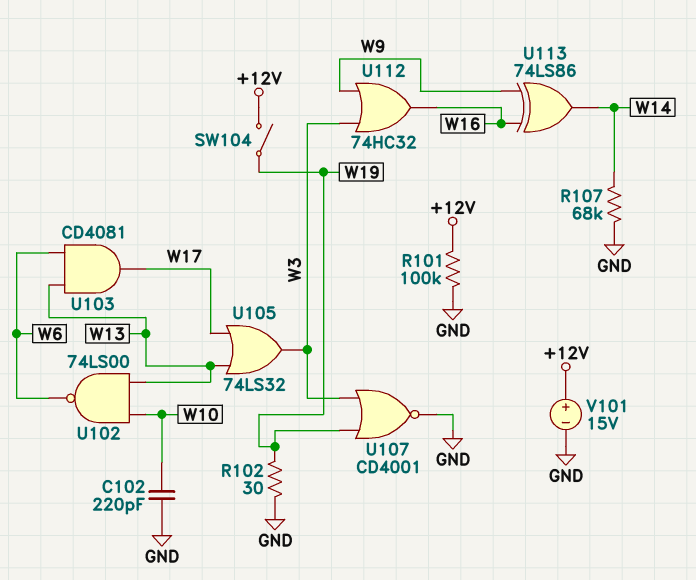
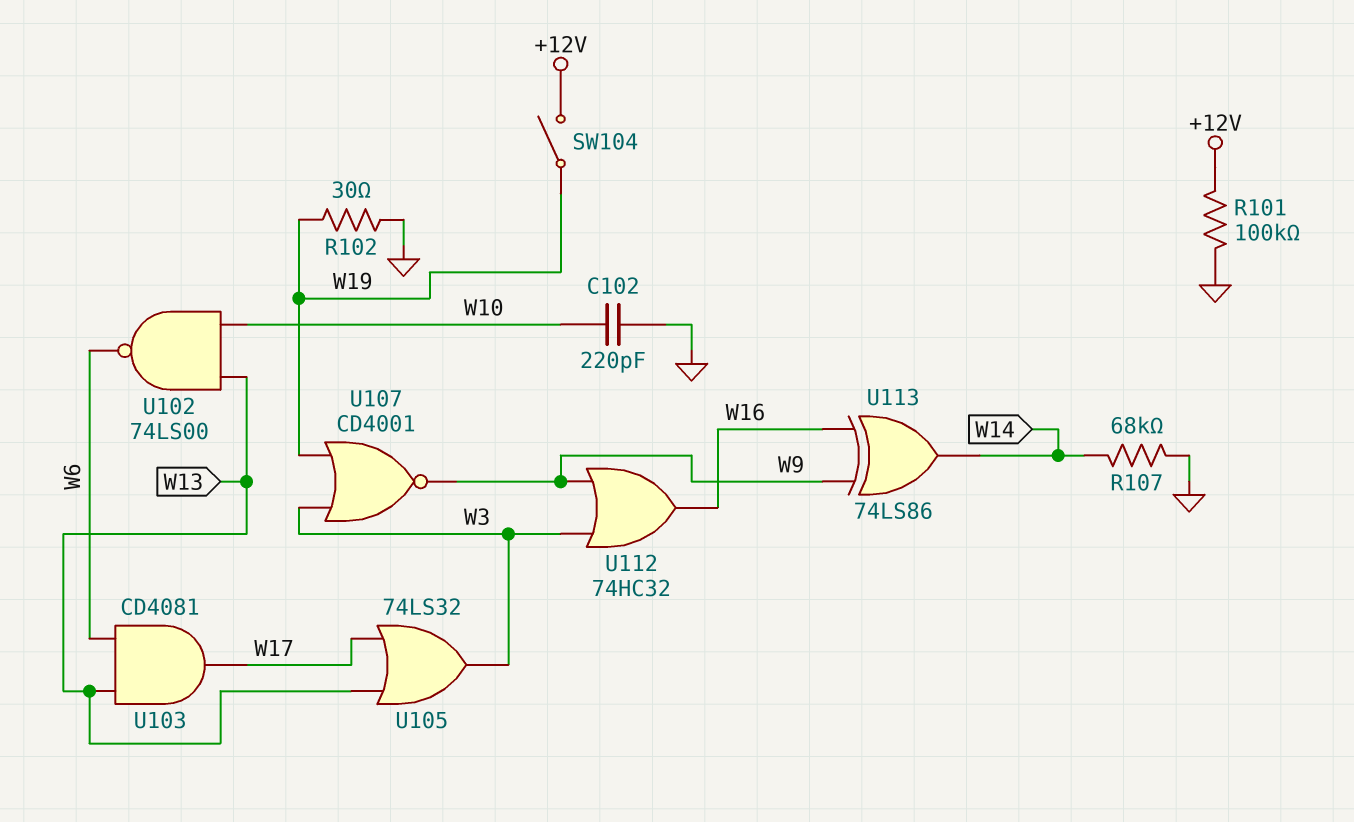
U107: NOR CD4001 (in W3, in W19, out GND) -> NOR CD4001 (in W3, in W19, out W9)
V101: 15V (plus +12V, minus GND) -> none

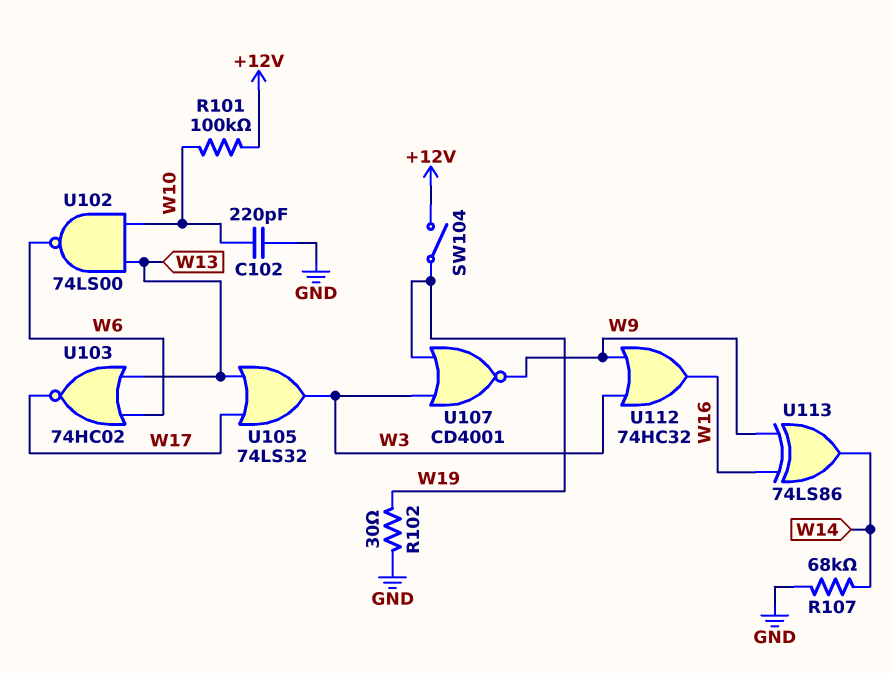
R101: 100k (+12V, GND) -> 100k (+12V, W10)
U103: AND CD4081 (in W6, in W13, out W17) -> NOR 74HC02 (in W6, in W13, out W17)

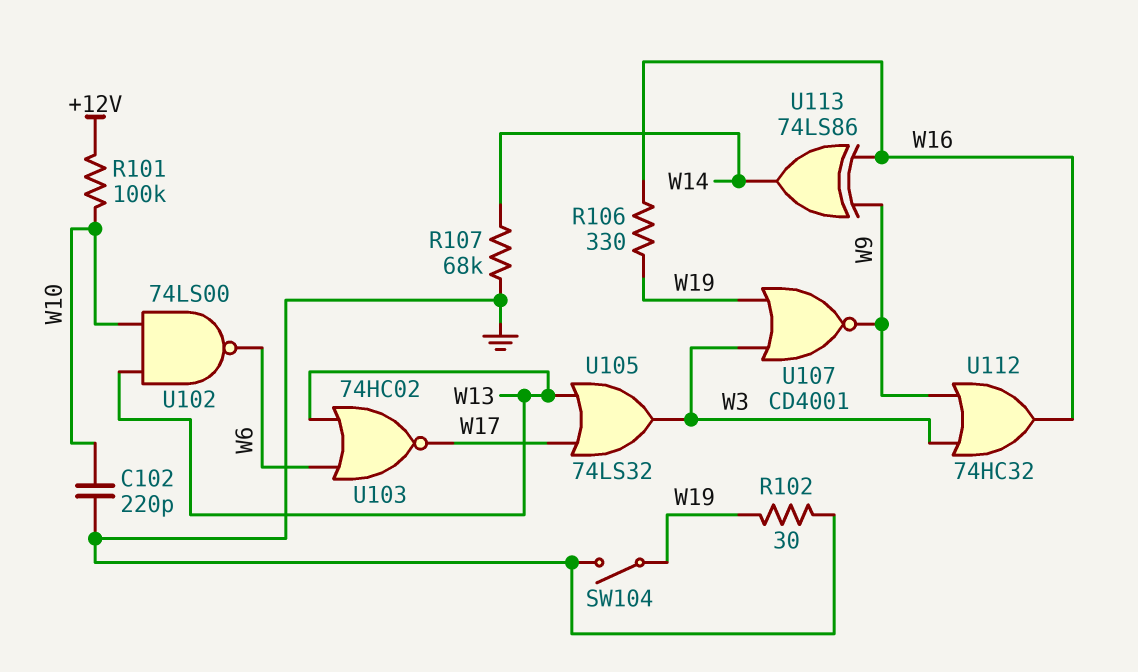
R106: none -> 330 (W16, W19)
SW104: switch (+12V, W19) -> switch (GND, W19)

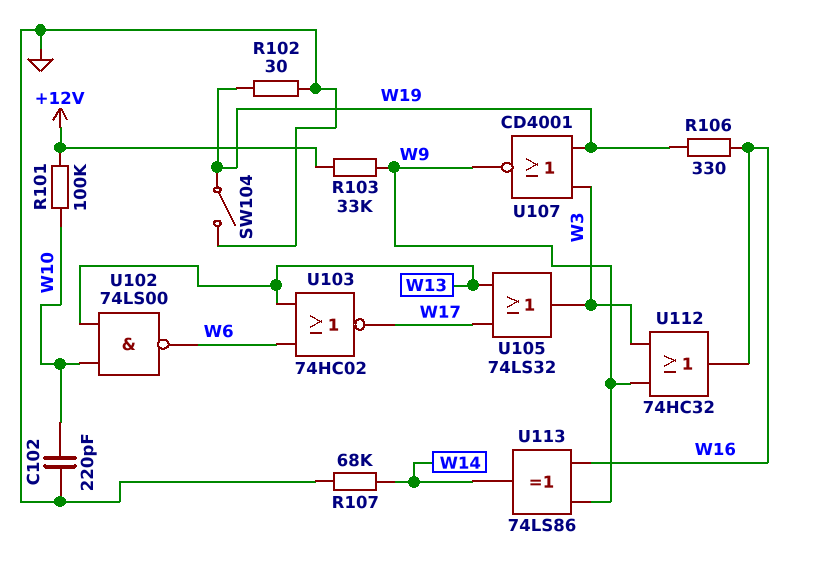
R103: none -> 33k (+12V, W9)

